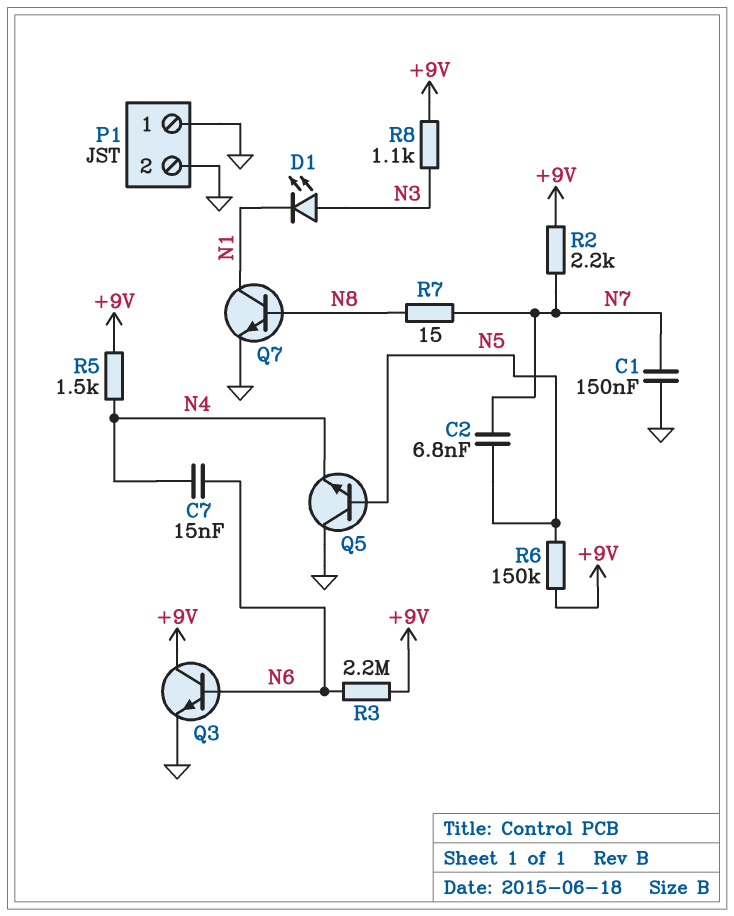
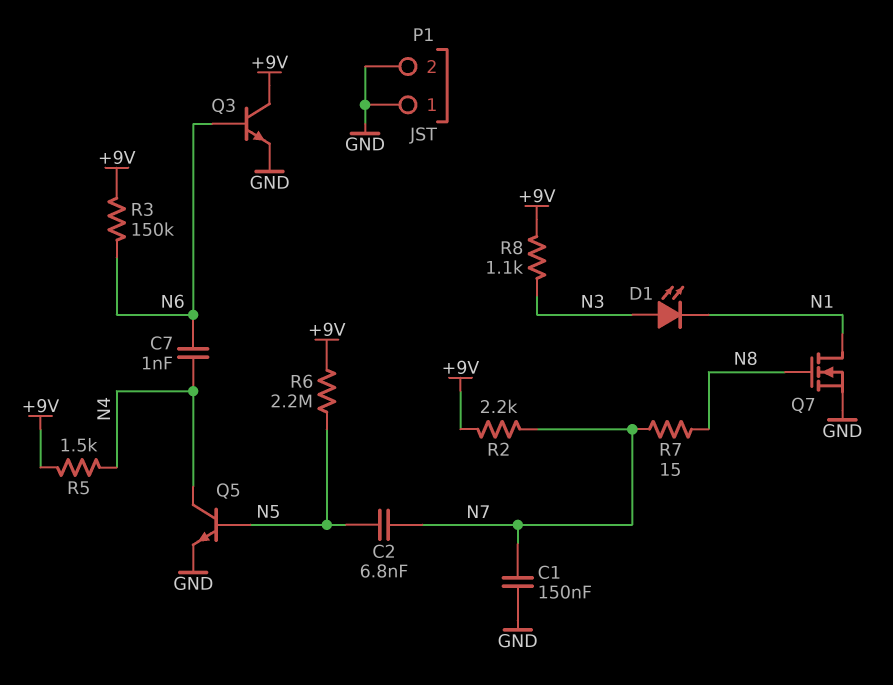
C7: 15nF (N4, N6) -> 1nF (N4, N6)
Q5: NPN (B N5, C GND, E N4) -> NPN (B N5, C N4, E GND)
Q7: NPN (B N8, C N1, E GND) -> NMOS (G N8, D N1, S GND)
R3: 2.2M (+9V, N6) -> 150k (+9V, N6)
R6: 150k (+9V, N5) -> 2.2M (+9V, N5)

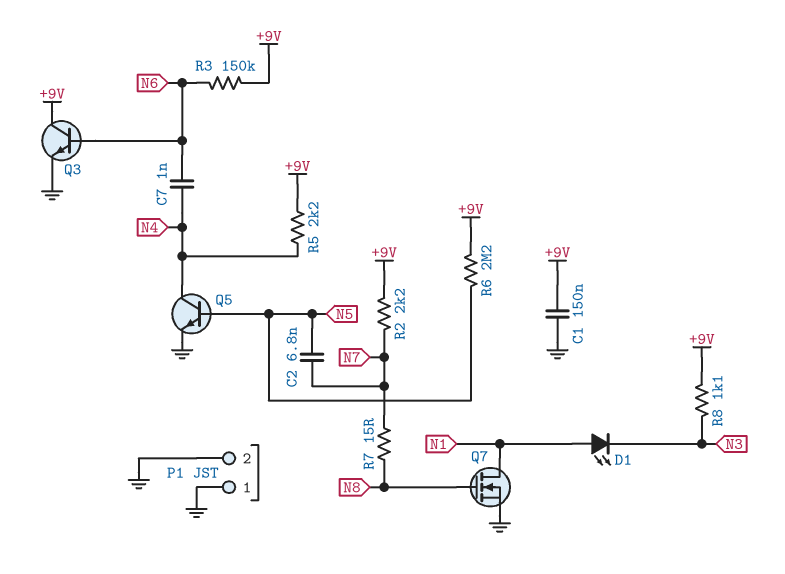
C1: 150nF (GND, N7) -> 150nF (+9V, GND)
D1: LED (A N3, K N1) -> LED (A N1, K N3)
R5: 1.5k (+9V, N4) -> 2.2k (+9V, N4)

